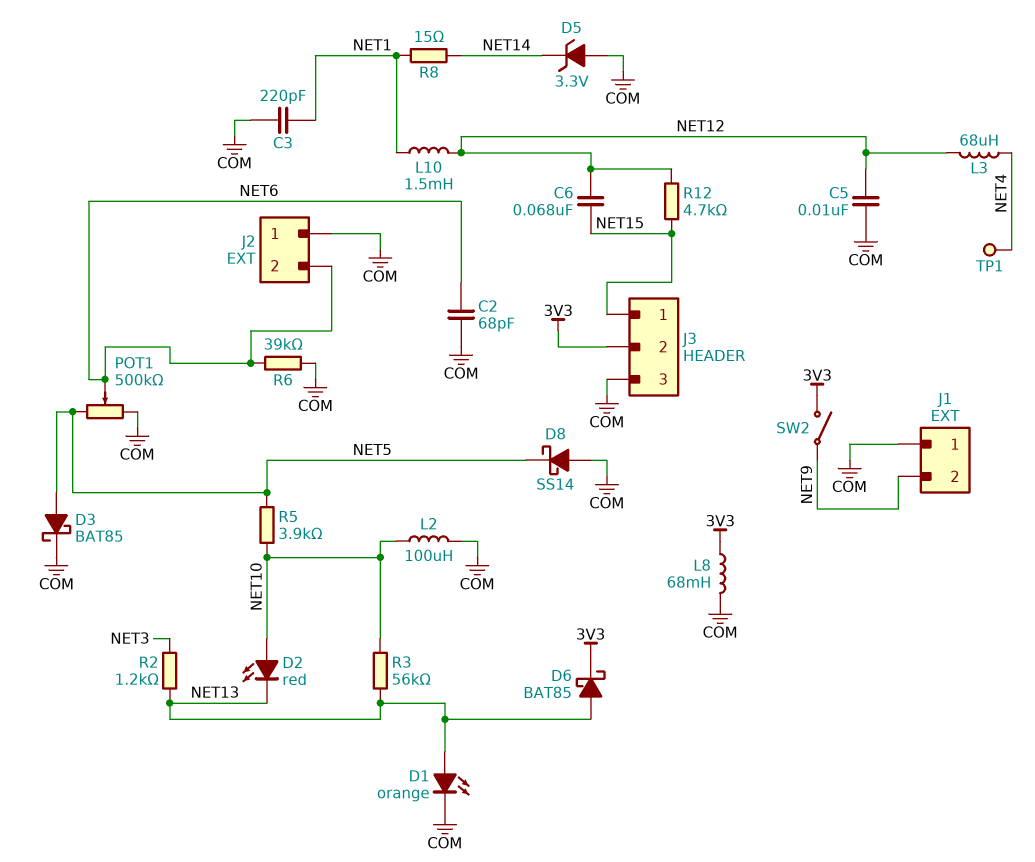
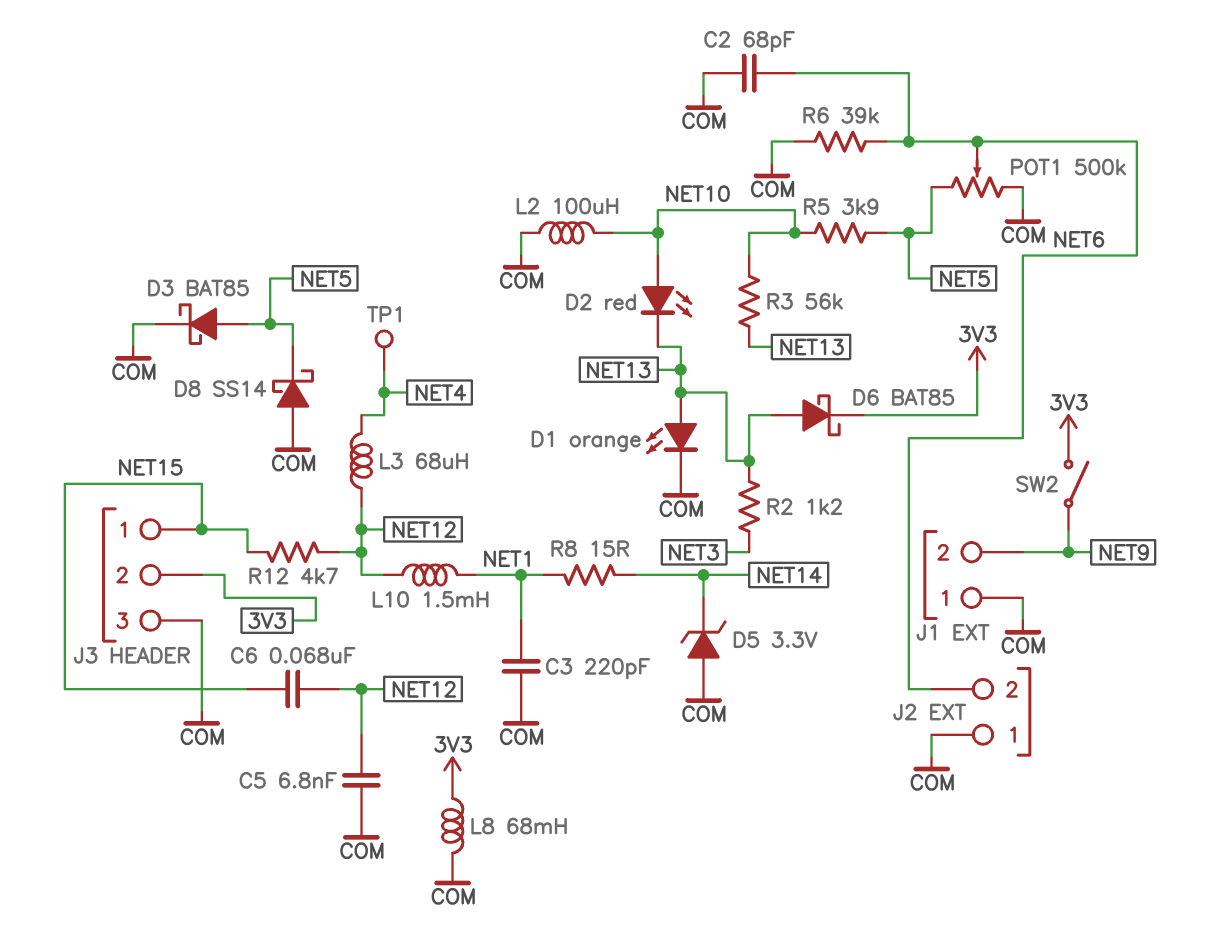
C5: 10nF (COM, NET12) -> 6.8nF (COM, NET12)

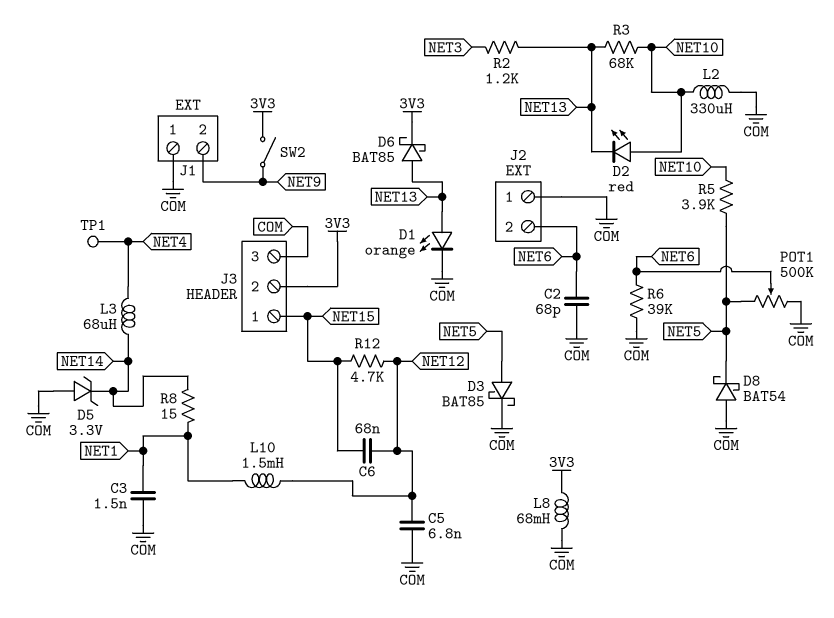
C3: 220pF (COM, NET1) -> 1.5nF (COM, NET1)
D8: schottky SS14 (A COM, K NET5) -> schottky BAT54 (A COM, K NET5)
L2: 100uH (COM, NET10) -> 330uH (COM, NET10)
L3: 68uH (NET4, NET12) -> 68uH (NET4, NET14)
R3: 56k (NET10, NET13) -> 68k (NET10, NET13)

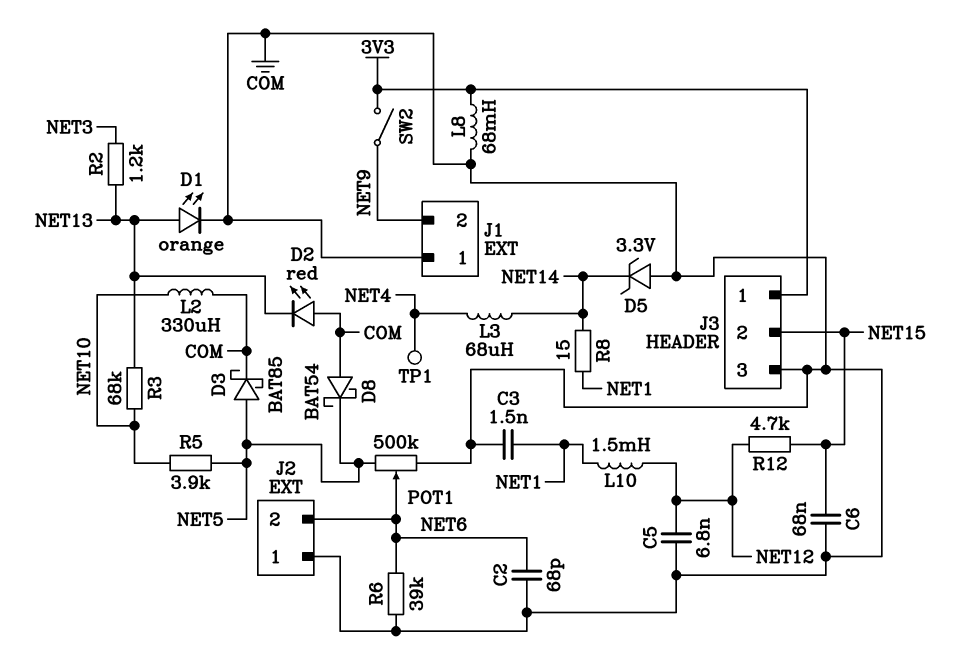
C6: 68nF (NET12, NET15) -> 68nF (COM, NET15)
D2: LED red (A NET10, K NET13) -> LED red (A COM, K NET13)
D6: schottky BAT85 (A NET13, K 3V3) -> none
J3 pin 1: NET15 -> 3V3
J3 pin 2: 3V3 -> NET15

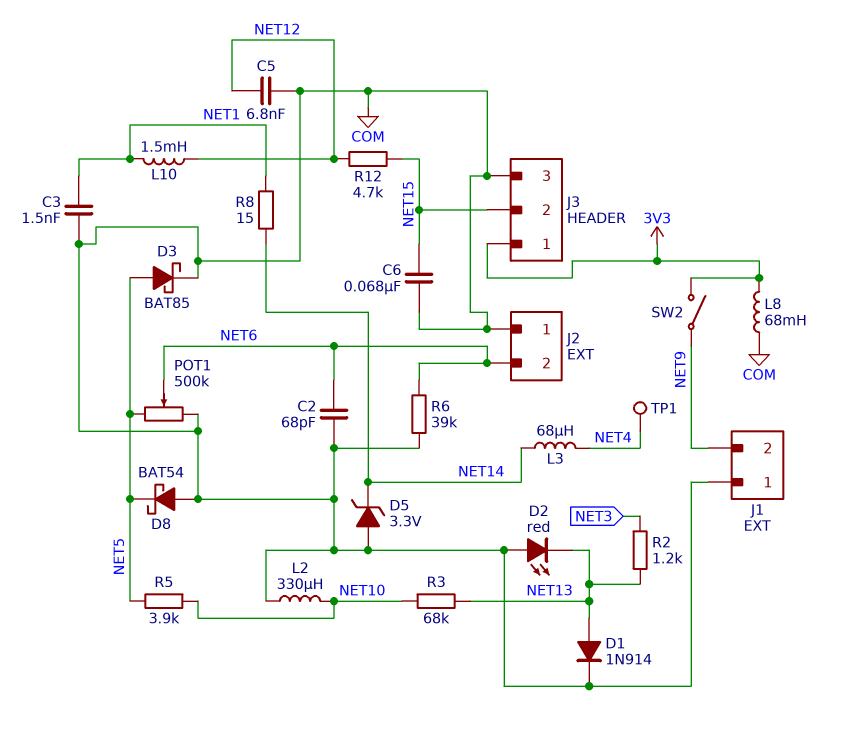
D1: LED orange (A NET13, K COM) -> diode 1N914 (A NET13, K COM)

